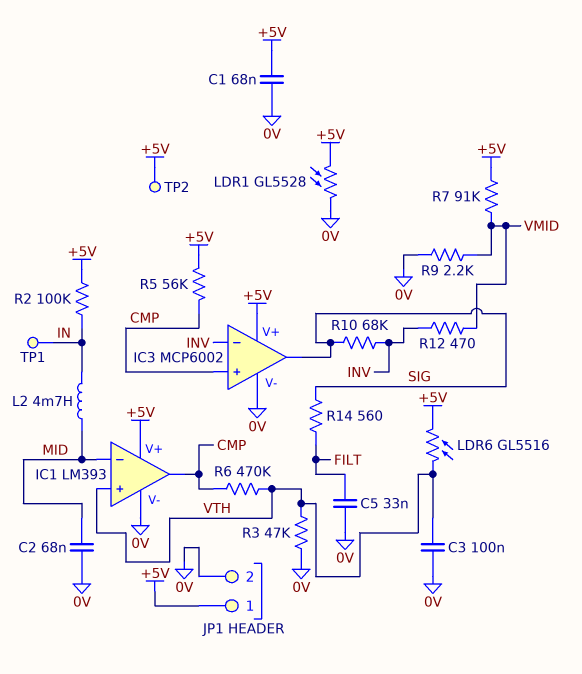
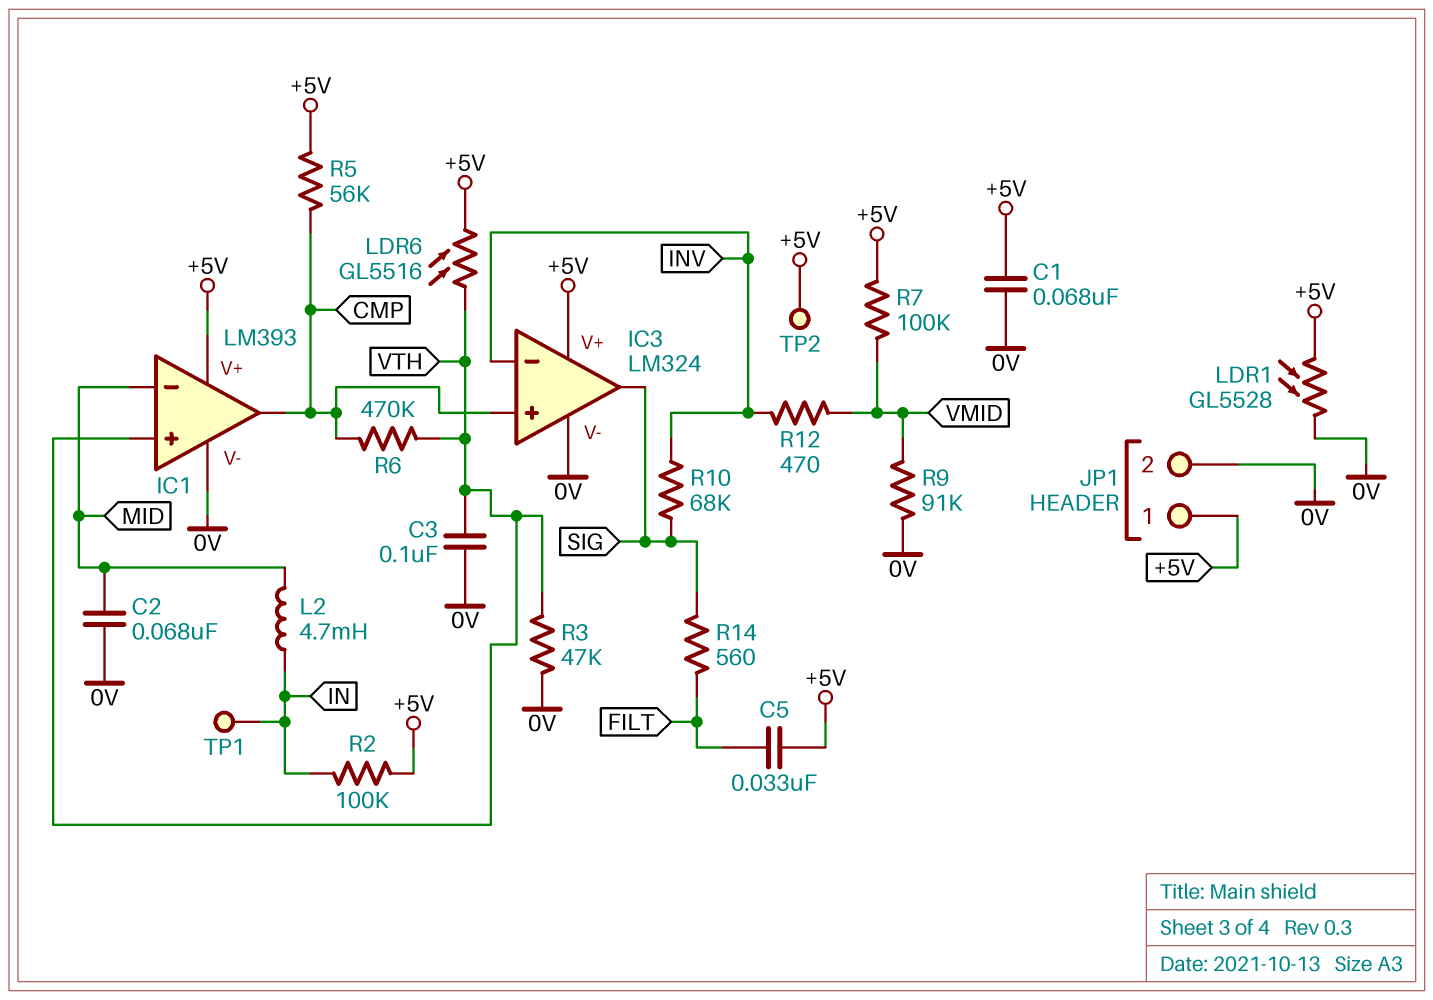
C5: 33nF (0V, FILT) -> 33nF (+5V, FILT)
IC3: MCP6002 -> LM324
R7: 91k (+5V, VMID) -> 100k (+5V, VMID)
R9: 2.2k (0V, VMID) -> 91k (0V, VMID)

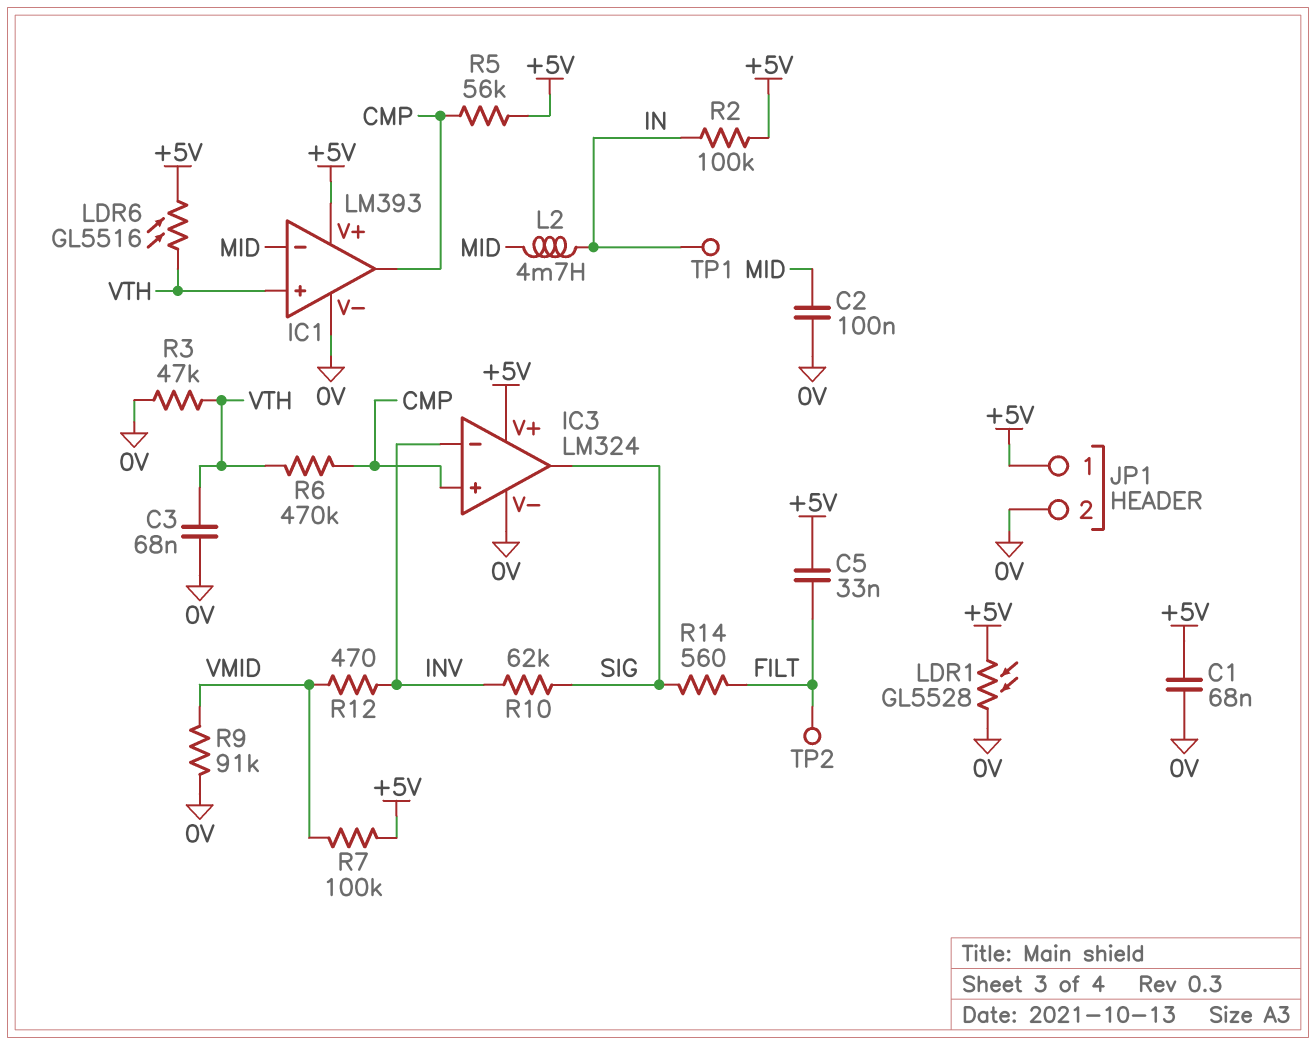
C2: 68nF (0V, MID) -> 100nF (0V, MID)
C3: 100nF (0V, VTH) -> 68nF (0V, VTH)
R10: 68k (INV, SIG) -> 62k (INV, SIG)
TP2: test point (+5V) -> test point (FILT)

